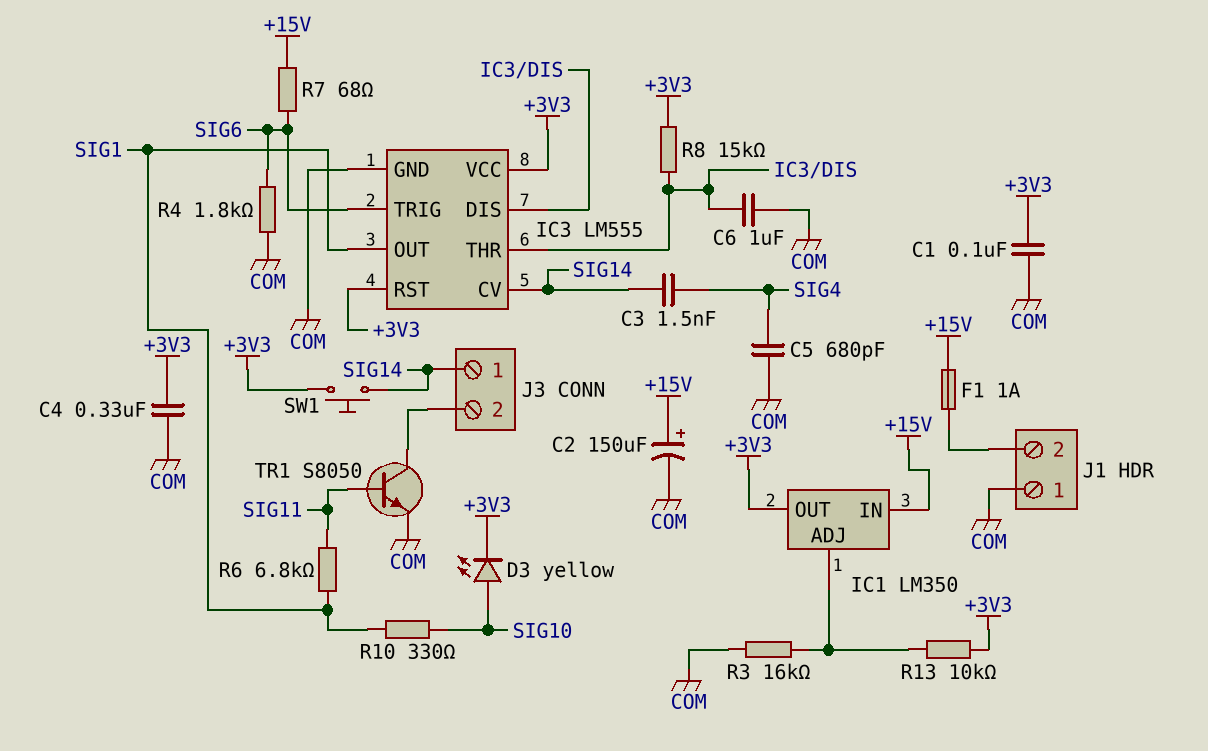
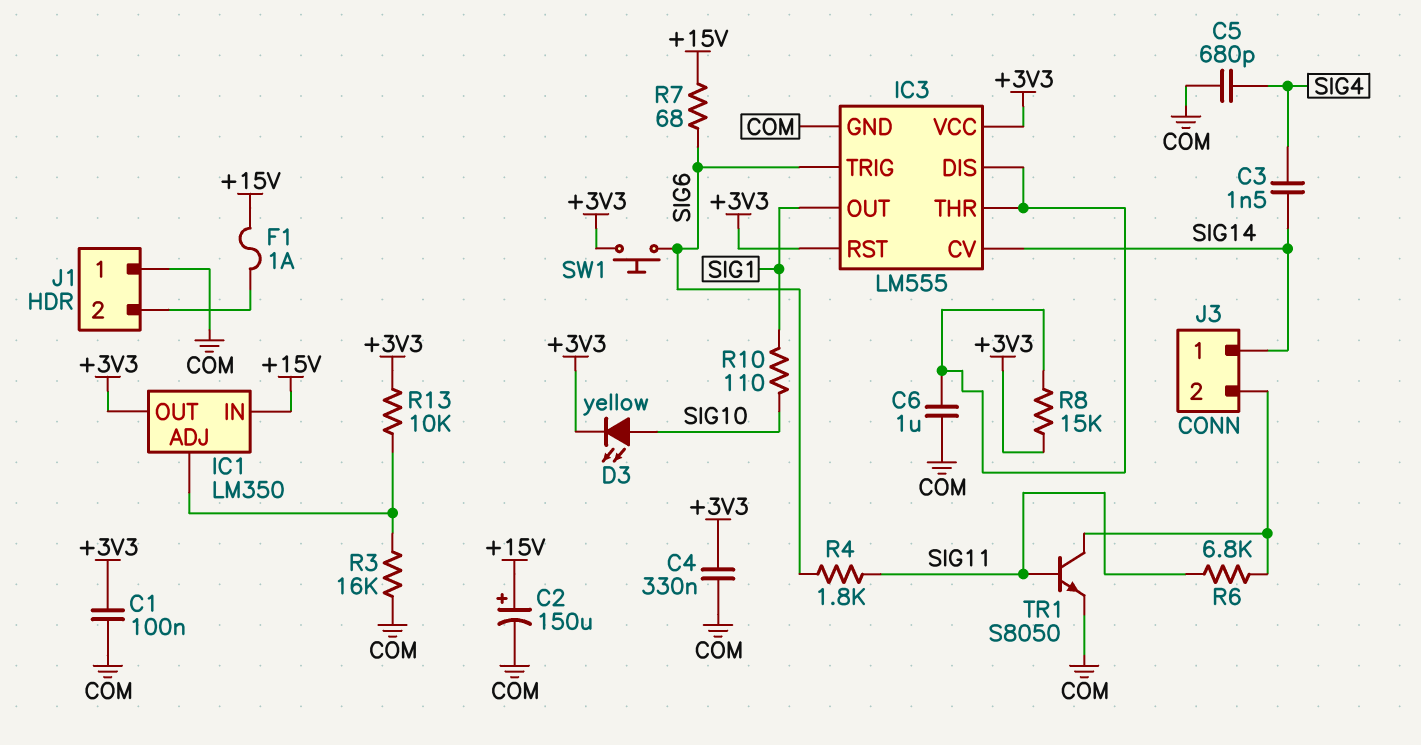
R4: 1.8k (COM, SIG6) -> 1.8k (SIG6, SIG11)
R6: 6.8k (SIG1, SIG11) -> 6.8k (J3/2, SIG11)
R10: 330 (SIG1, SIG10) -> 110 (SIG1, SIG10)
SW1: button (+3V3, SIG14) -> button (+3V3, SIG6)

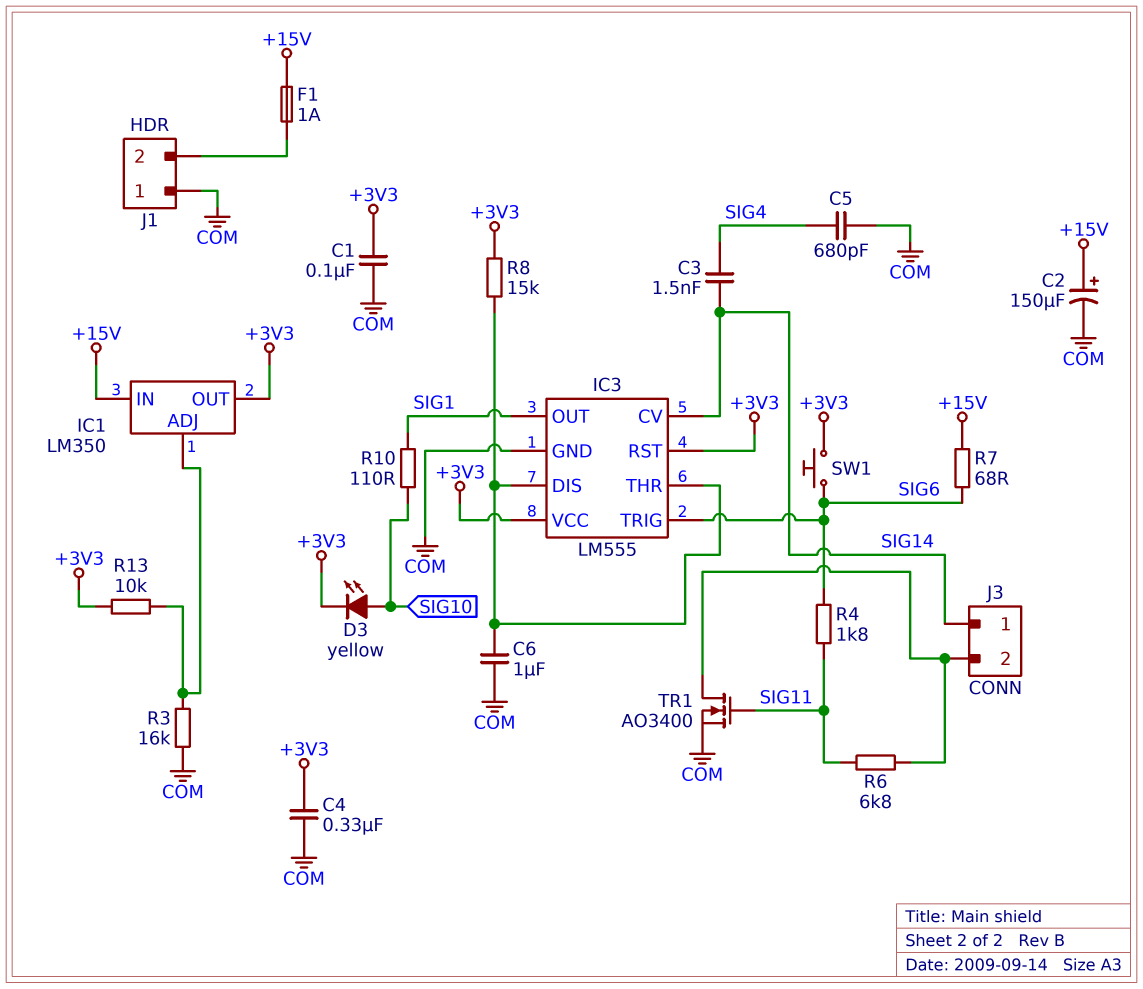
TR1: NPN S8050 (B SIG11, C J3/2, E COM) -> NMOS AO3400 (G SIG11, D J3/2, S COM)

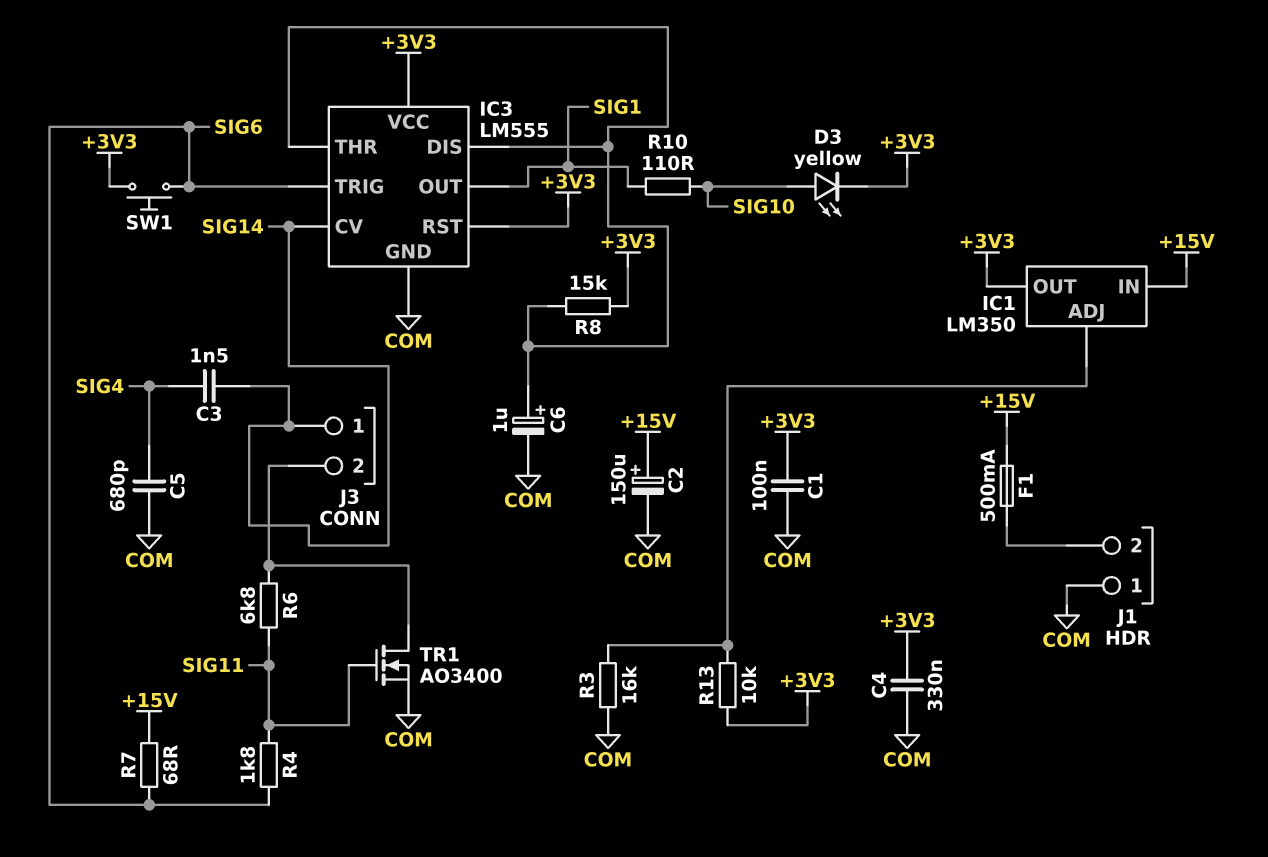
C6: 1uF (COM, IC3/DIS) -> 1uF (plus IC3/DIS, minus COM)
F1: 1A (+15V, J1/2) -> 500mA (+15V, J1/2)

